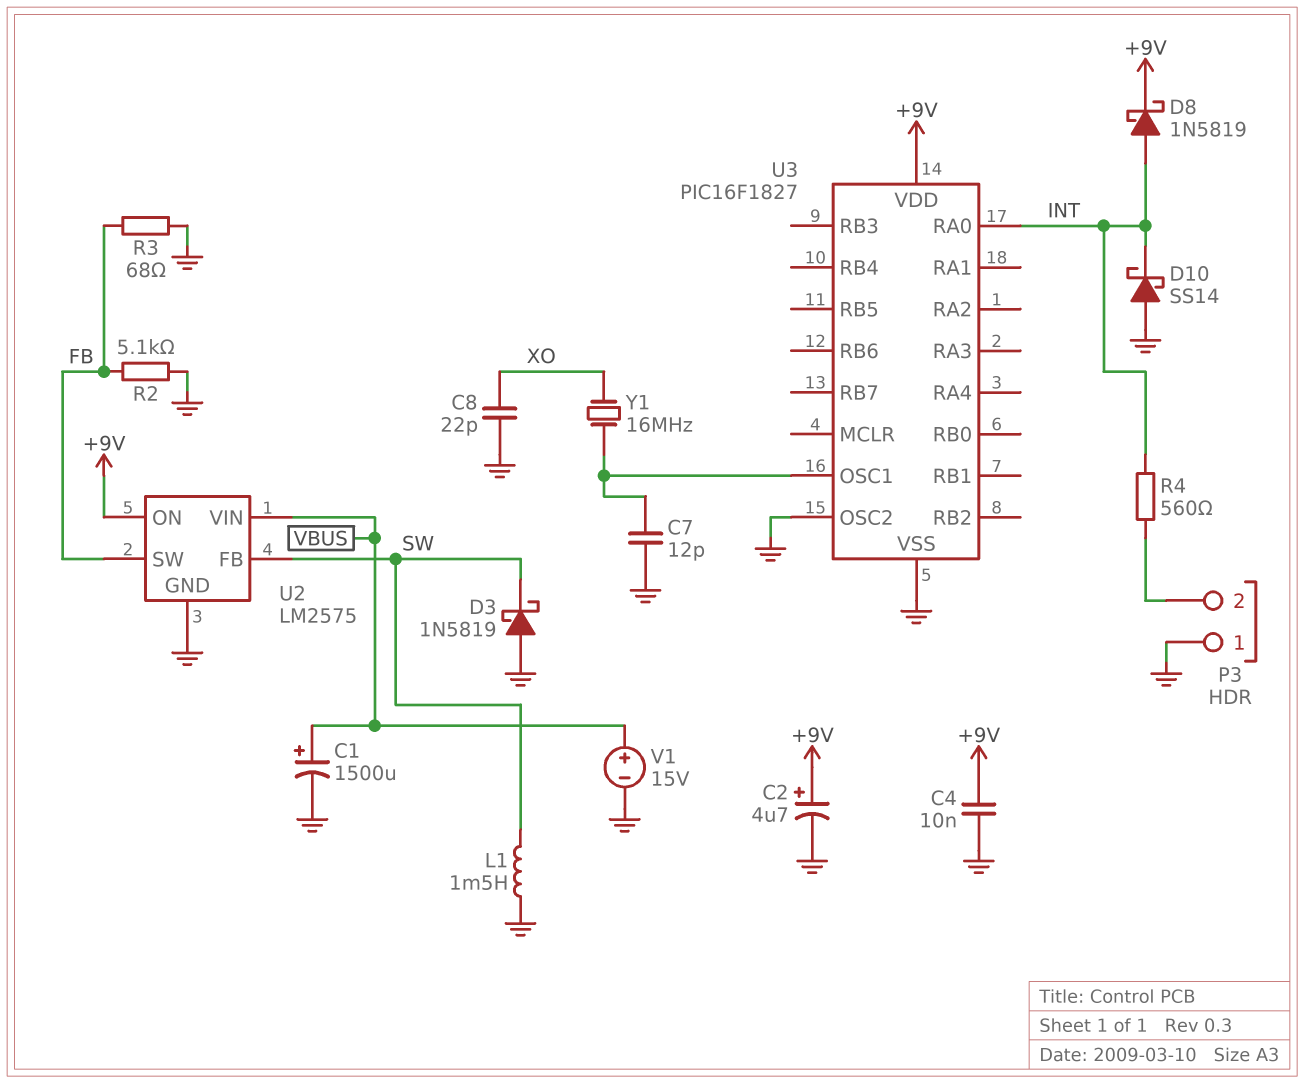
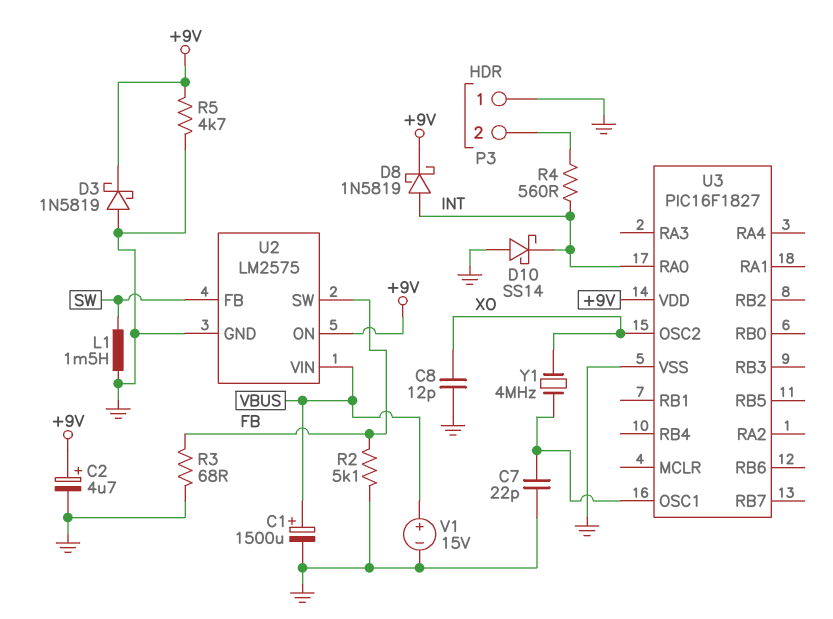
C4: 10nF (+9V, GND) -> none
C7: 12pF (GND, U3/OSC1) -> 22pF (GND, U3/OSC1)
C8: 22pF (GND, XO) -> 12pF (GND, XO)
D3: schottky 1N5819 (A GND, K SW) -> schottky 1N5819 (A GND, K +9V)
R5: none -> 4.7k (+9V, GND)
U3 pin OSC2: GND -> XO
Y1: 16MHz (U3/OSC1, XO) -> 4MHz (U3/OSC1, XO)

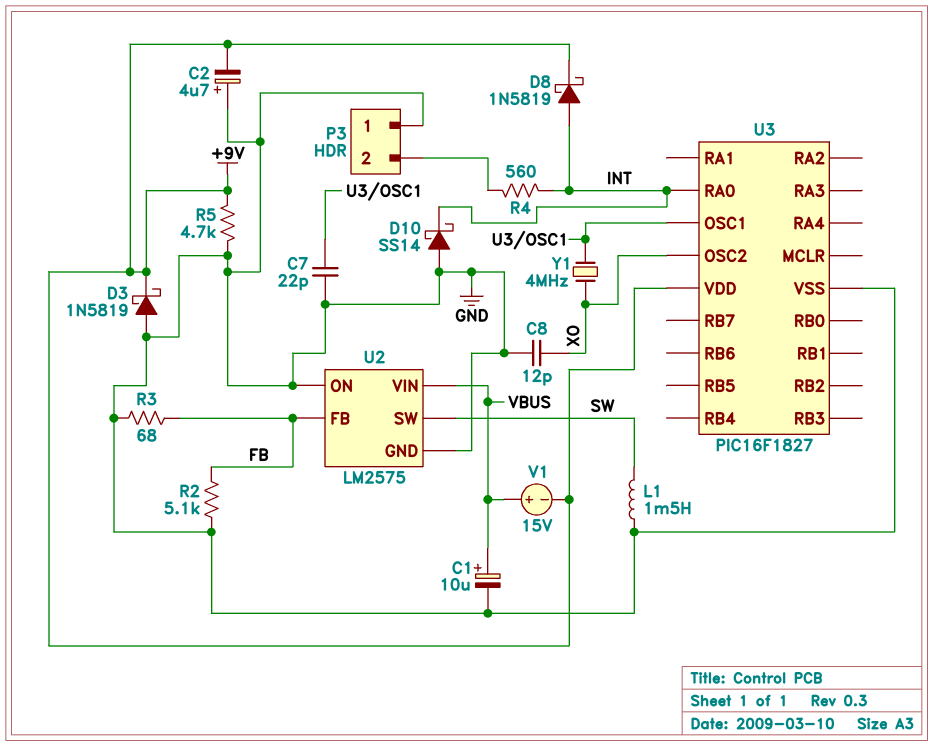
C1: 1500uF (plus VBUS, minus GND) -> 10uF (plus VBUS, minus GND)
C2: 4.7uF (plus +9V, minus GND) -> 4.7uF (plus GND, minus +9V)
U2 pin FB: SW -> FB
U2 pin ON: +9V -> GND
U2 pin SW: FB -> SW
V1: 15V (plus VBUS, minus GND) -> 15V (plus VBUS, minus +9V)

